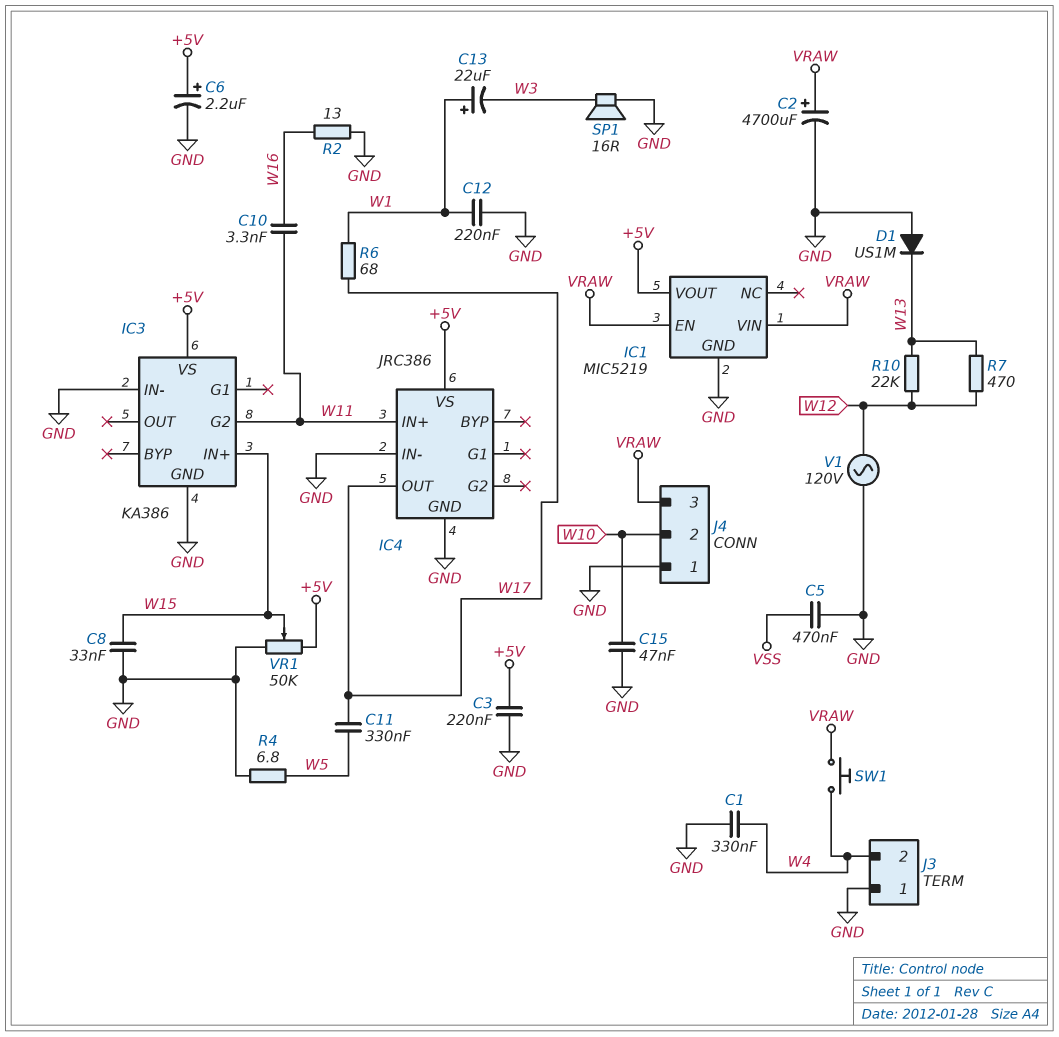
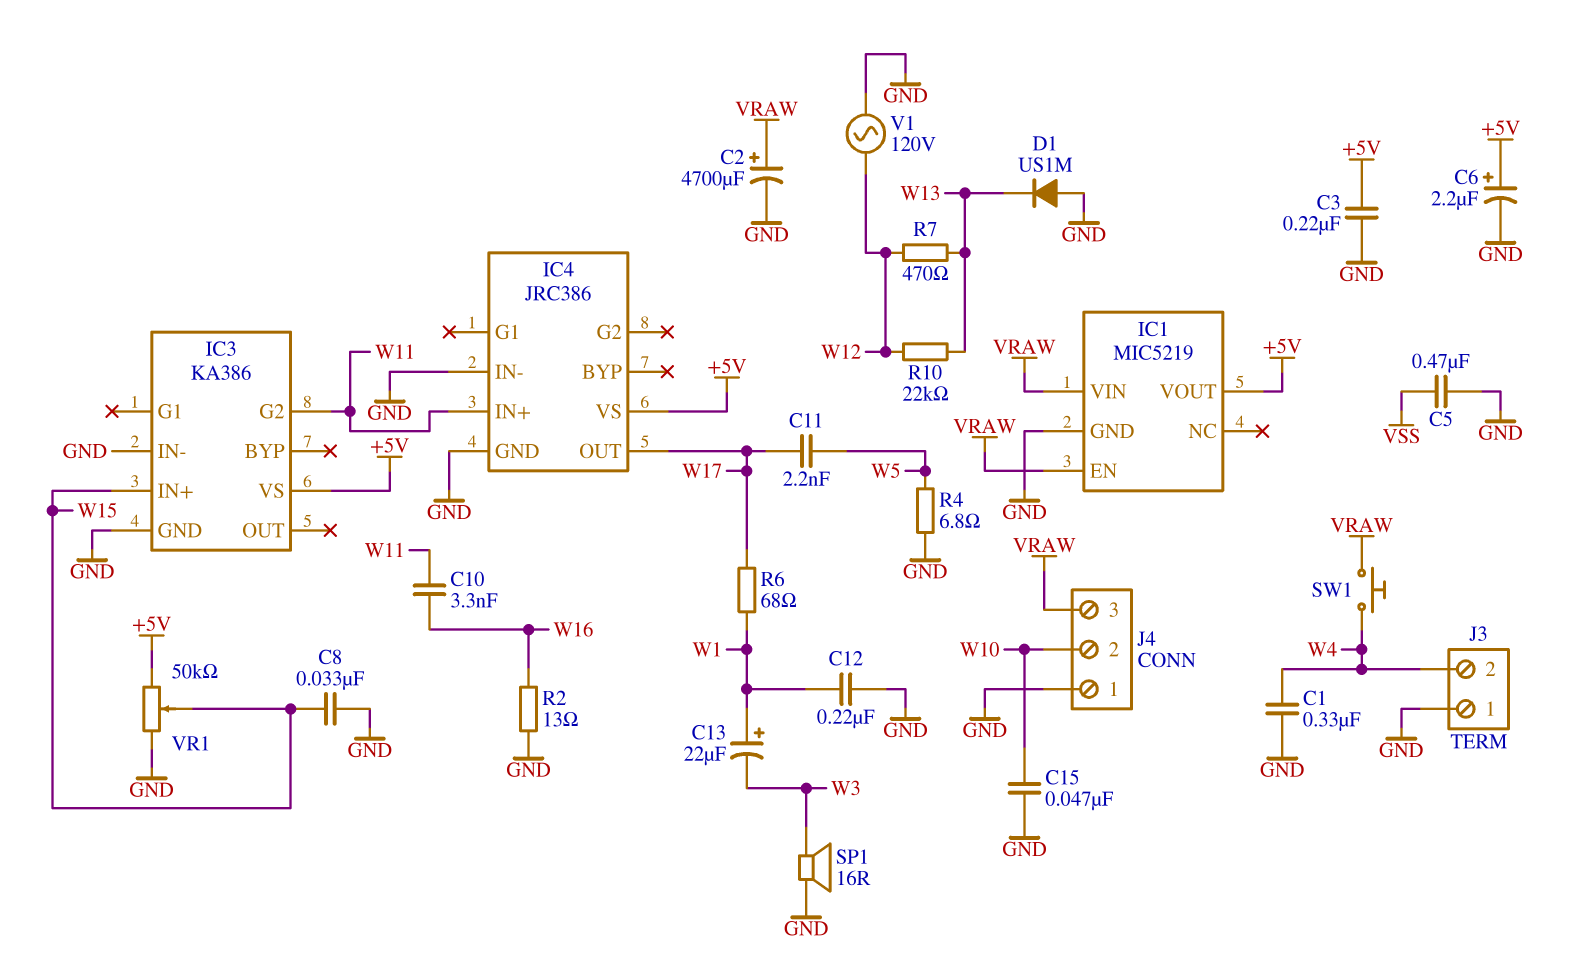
C11: 330nF (W5, W17) -> 2.2nF (W5, W17)

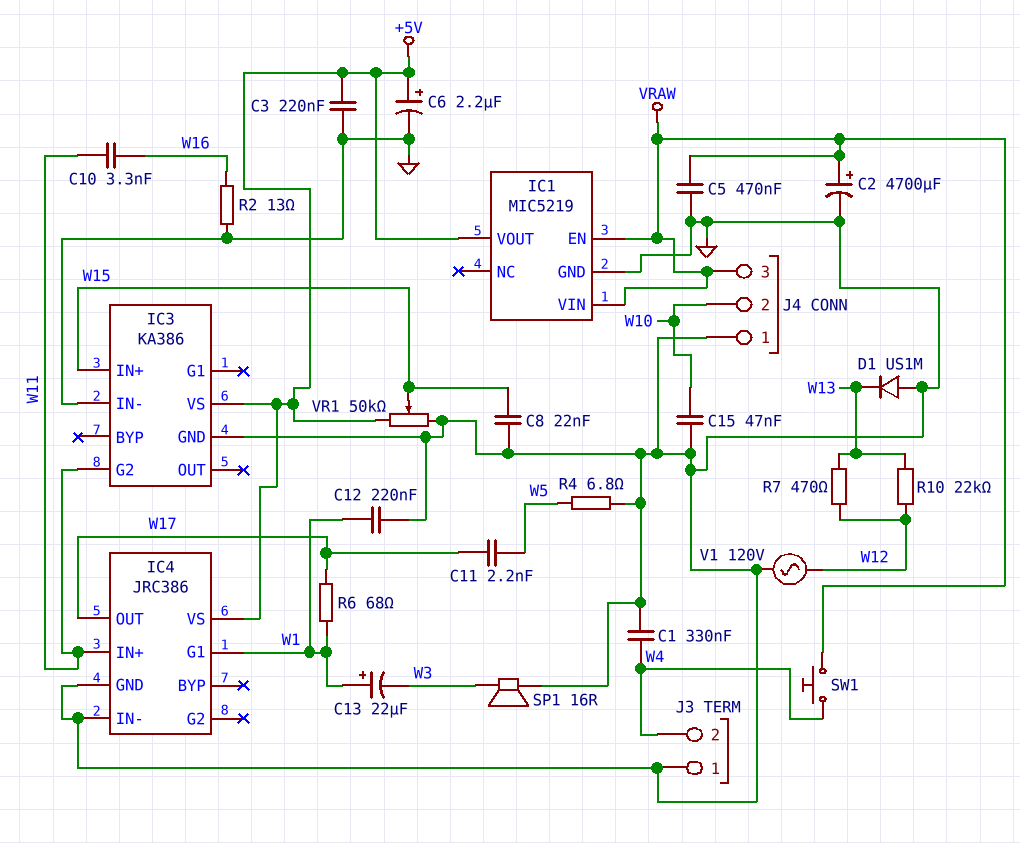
C5: 470nF (GND, VSS) -> 470nF (GND, VRAW)
C8: 33nF (GND, W15) -> 22nF (GND, W15)
IC4 pin G1: none -> W1

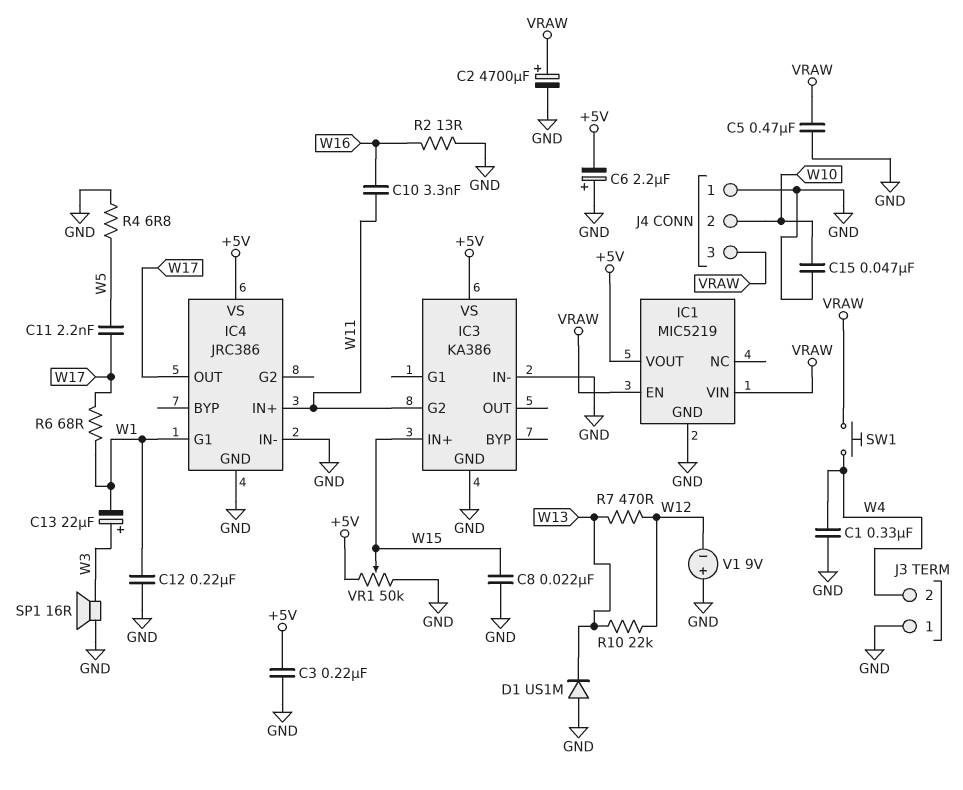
C6: 2.2uF (plus +5V, minus GND) -> 2.2uF (plus GND, minus +5V)
C13: 22uF (plus W1, minus W3) -> 22uF (plus W3, minus W1)
V1: AC 120V (GND, W12) -> 9V (plus GND, minus W12)

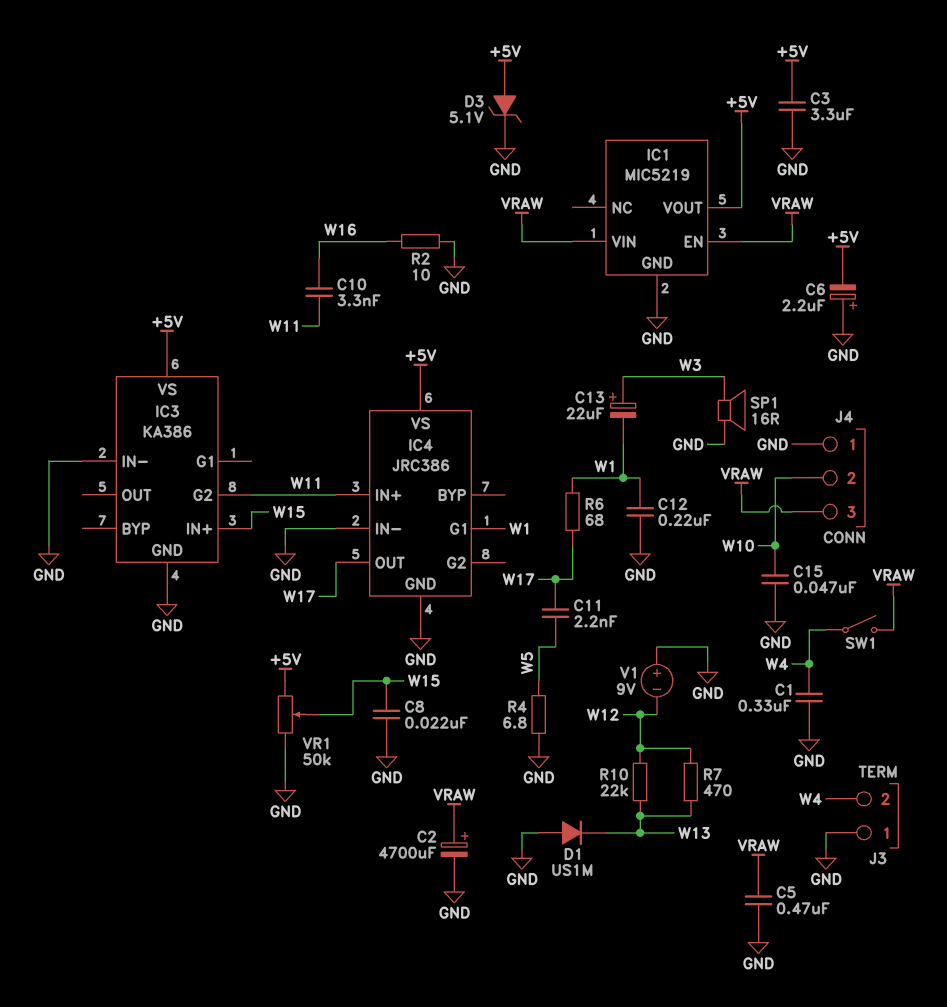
C3: 220nF (+5V, GND) -> 3.3uF (+5V, GND)
D3: none -> zener 5.1V (A +5V, K GND)
R2: 13 (GND, W16) -> 10 (GND, W16)
SW1: button (VRAW, W4) -> switch (VRAW, W4)

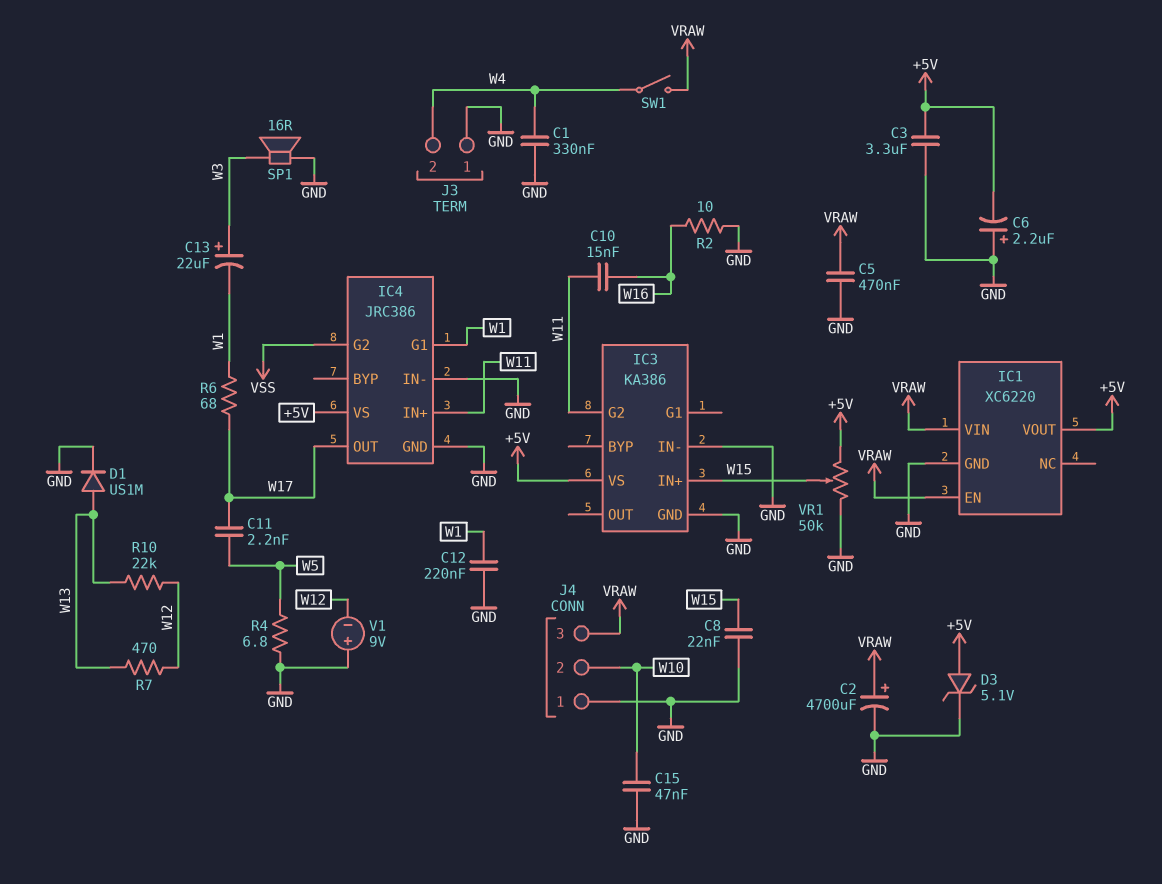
C10: 3.3nF (W11, W16) -> 15nF (W11, W16)
D1: diode US1M (A GND, K W13) -> diode US1M (A W13, K GND)
IC1: MIC5219 -> XC6220
IC4 pin G2: none -> VSS

